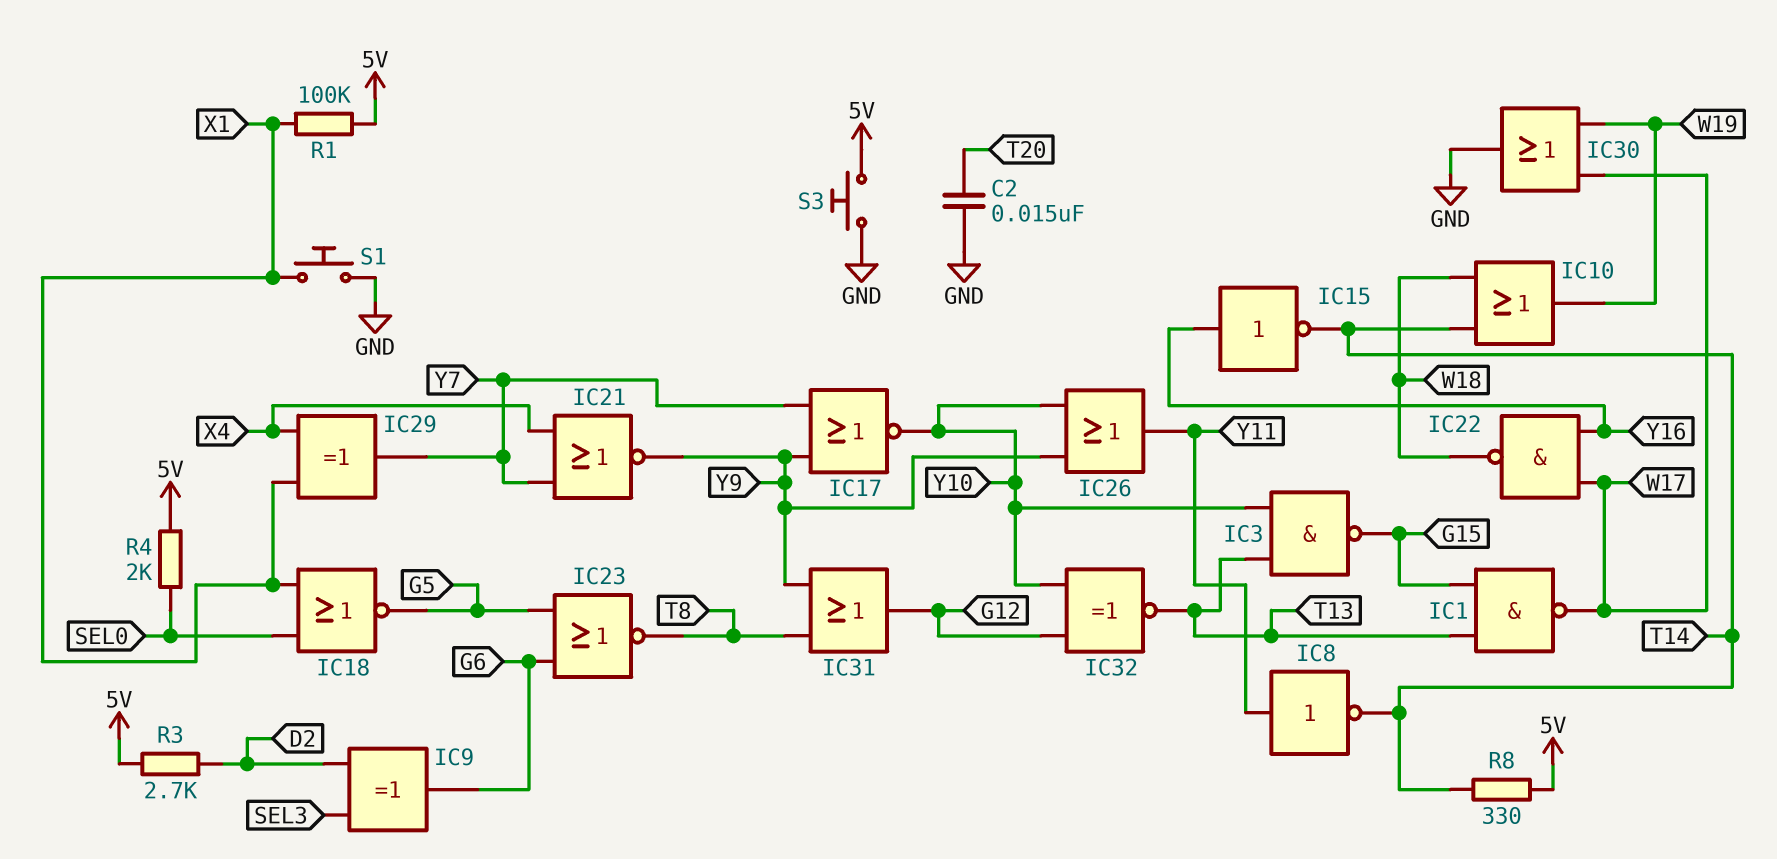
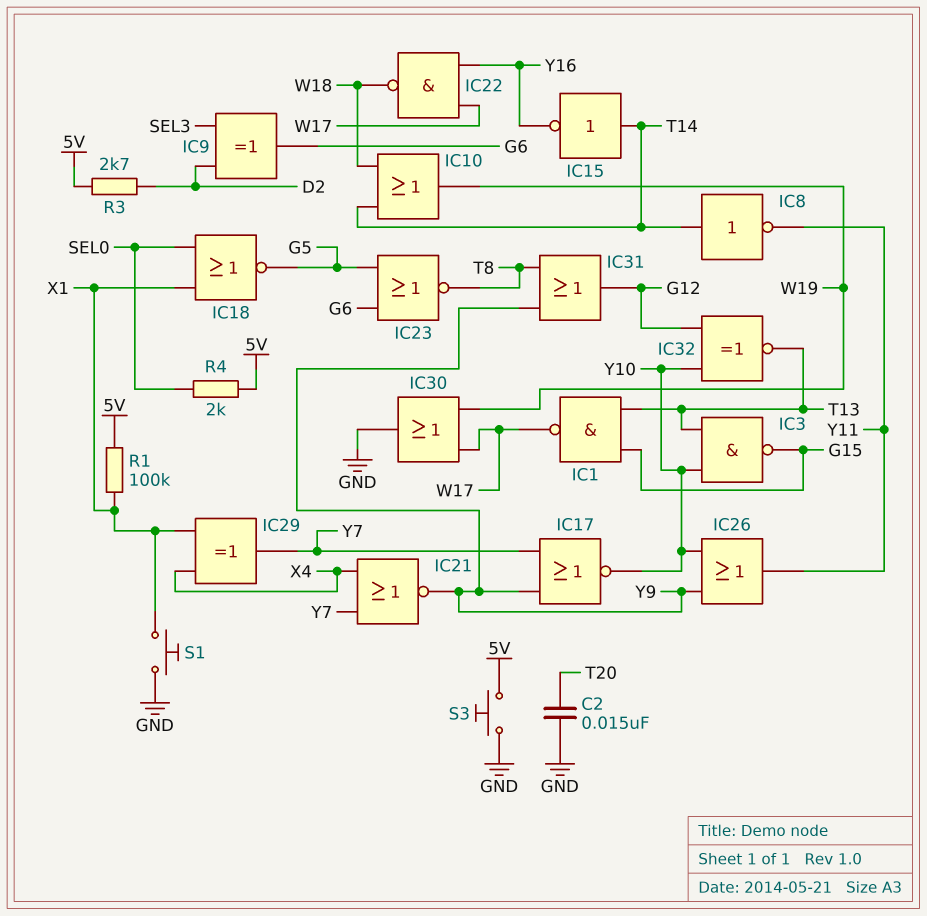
IC8: NOT (in Y11, out T14) -> NOT (in T14, out Y11)
IC15: NOT (in Y16, out T14) -> NOT (in T14, out Y16)
R8: 330 (5V, T14) -> none

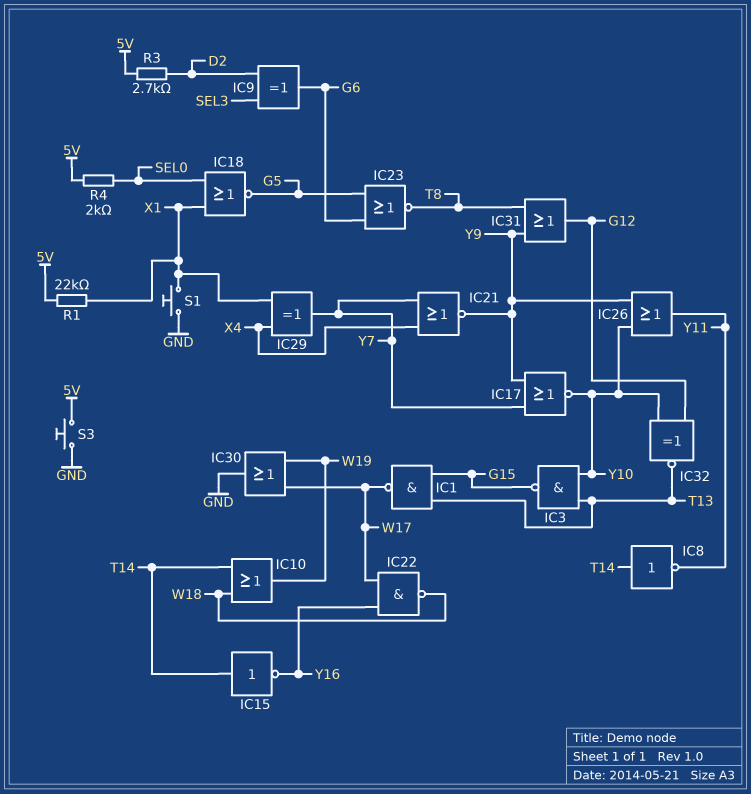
C2: 15nF (GND, T20) -> none
R1: 100k (5V, X1) -> 22k (5V, X1)

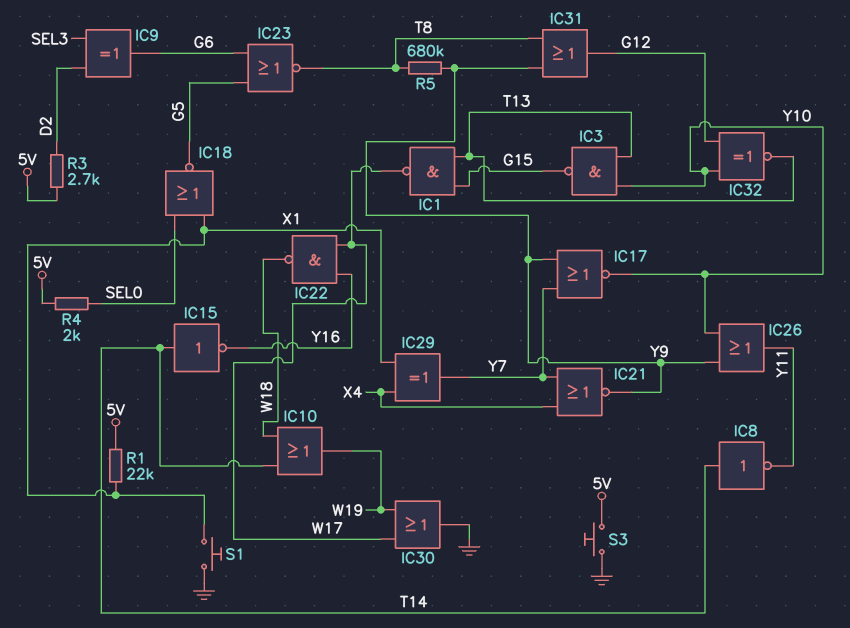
R5: none -> 680k (T8, Y9)

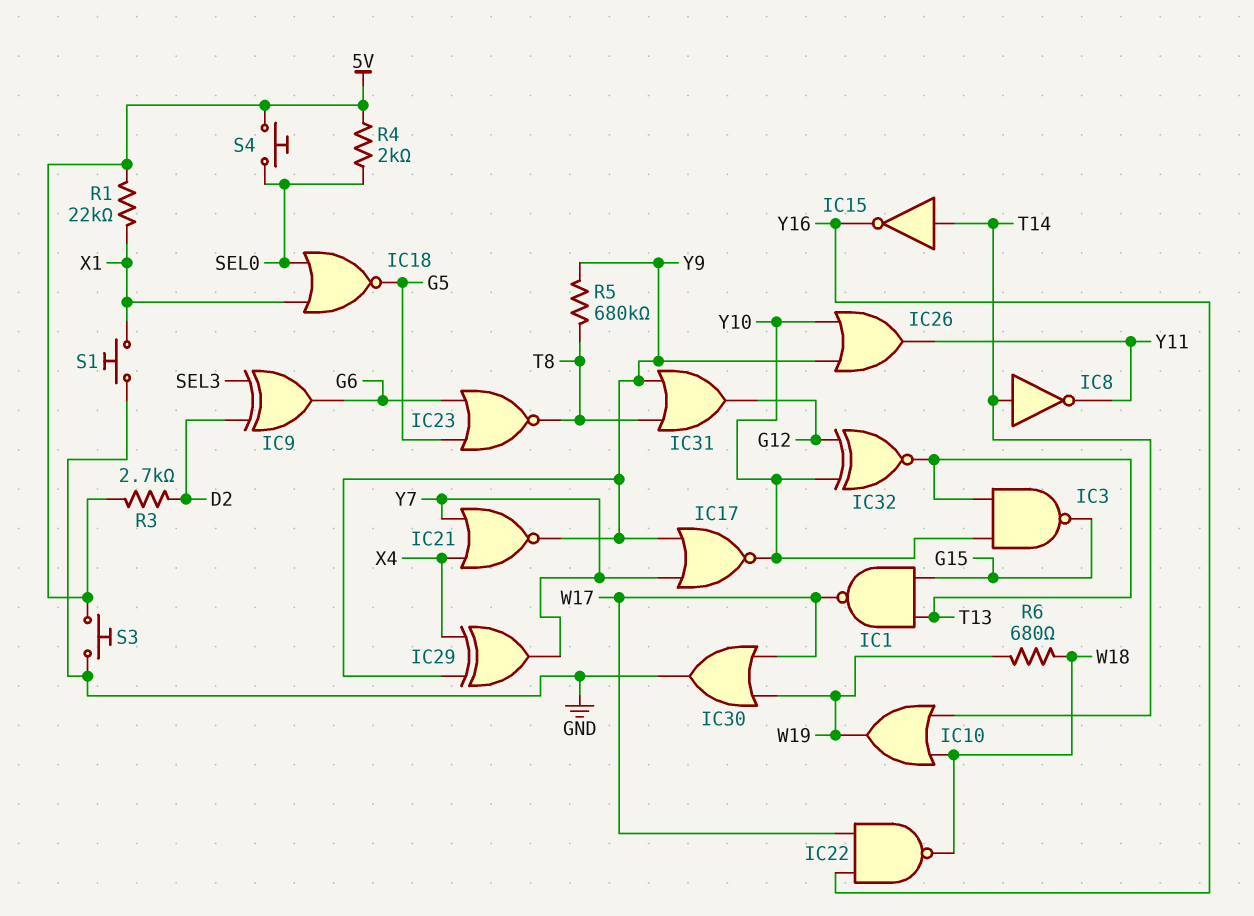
IC29: XOR (in X1, in X4, out Y7) -> XOR (in X4, in Y9, out Y7)
R6: none -> 680 (W18, W19)
S4: none -> button (5V, SEL0)

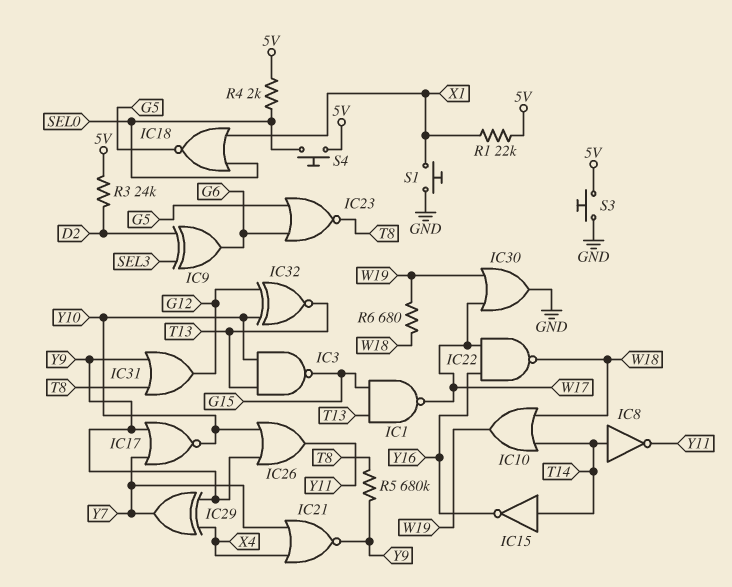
R3: 2.7k (5V, D2) -> 24k (5V, D2)

